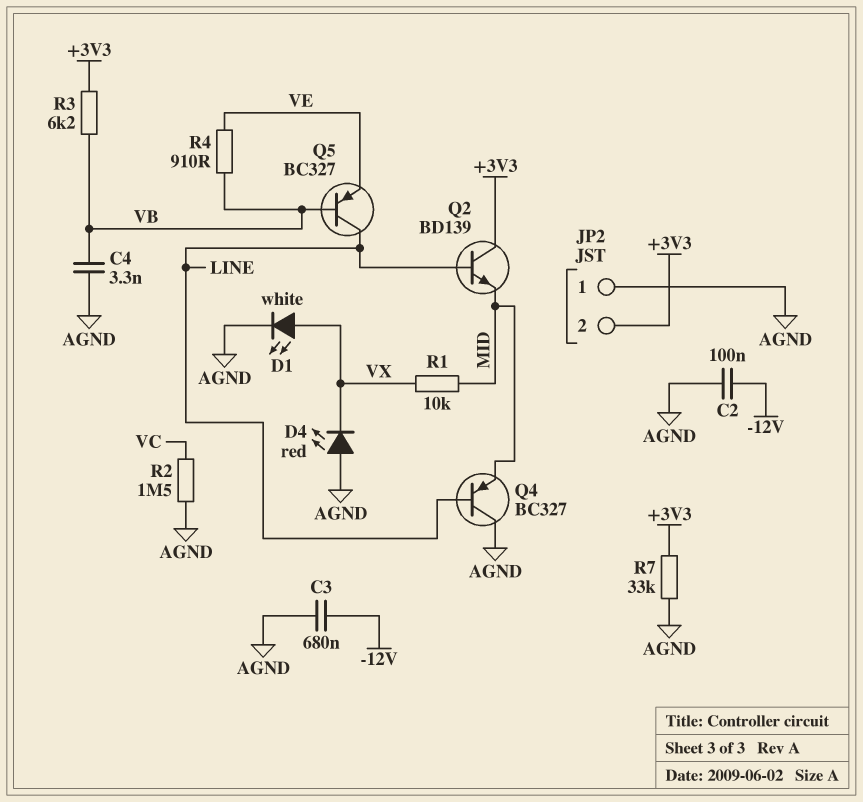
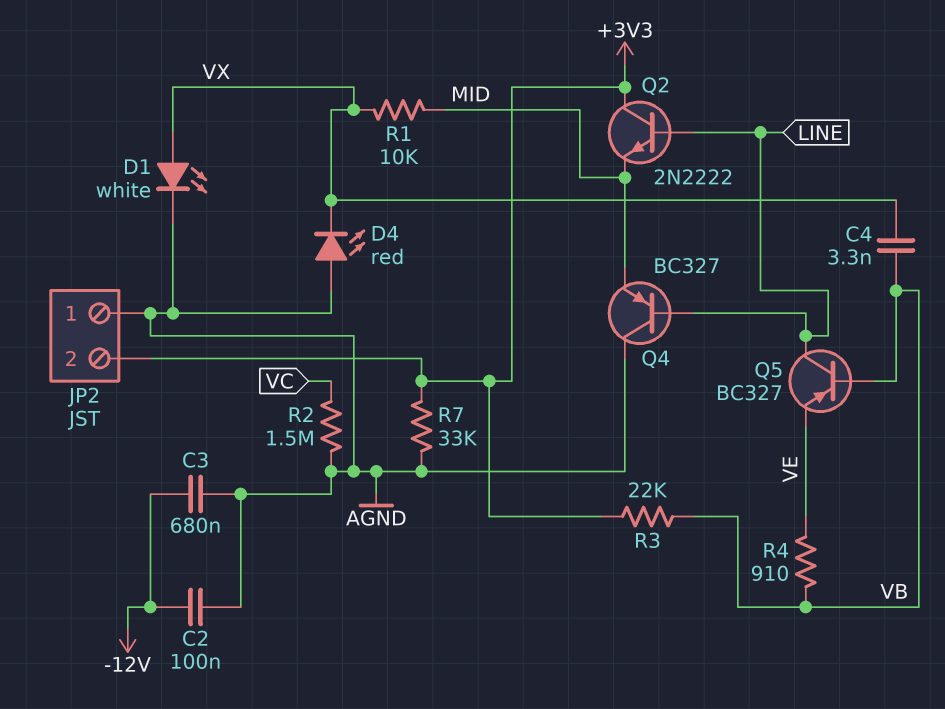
C4: 3.3nF (AGND, VB) -> 3.3nF (VB, VX)
Q2: NPN BD139 (B LINE, C +3V3, E MID) -> NPN 2N2222 (B LINE, C +3V3, E MID)
R3: 6.2k (+3V3, VB) -> 22k (+3V3, VB)

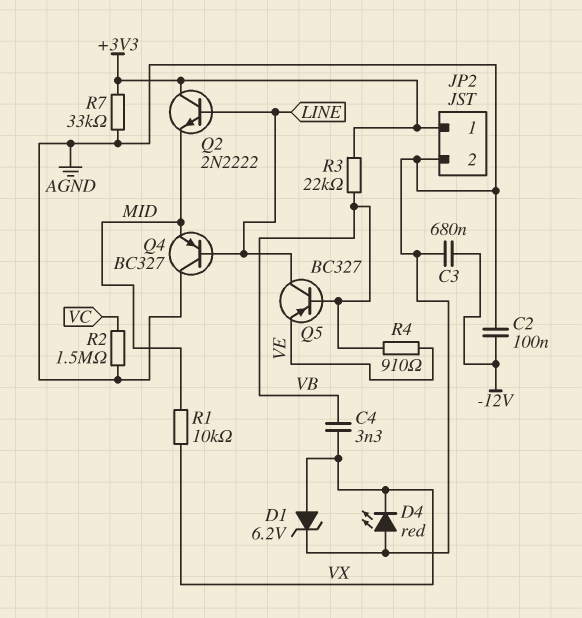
D1: LED white (A VX, K AGND) -> zener 6.2V (A VX, K AGND)
JP2 pin 1: AGND -> +3V3
JP2 pin 2: +3V3 -> AGND

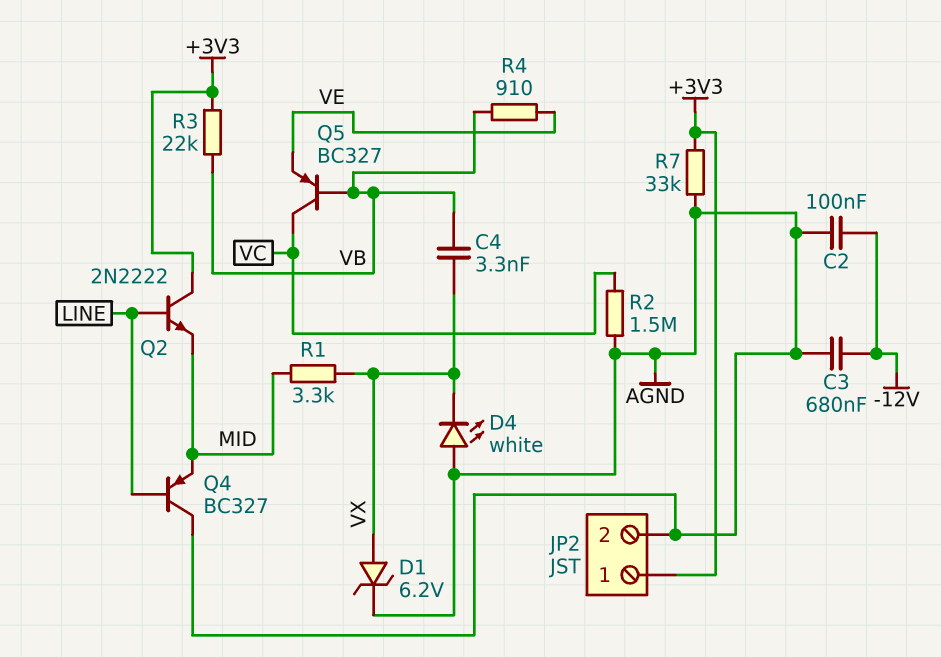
D4: LED red (A AGND, K VX) -> LED white (A AGND, K VX)
Q5: PNP BC327 (B VB, C LINE, E VE) -> PNP BC327 (B VB, C VC, E VE)
R1: 10k (MID, VX) -> 3.3k (MID, VX)

